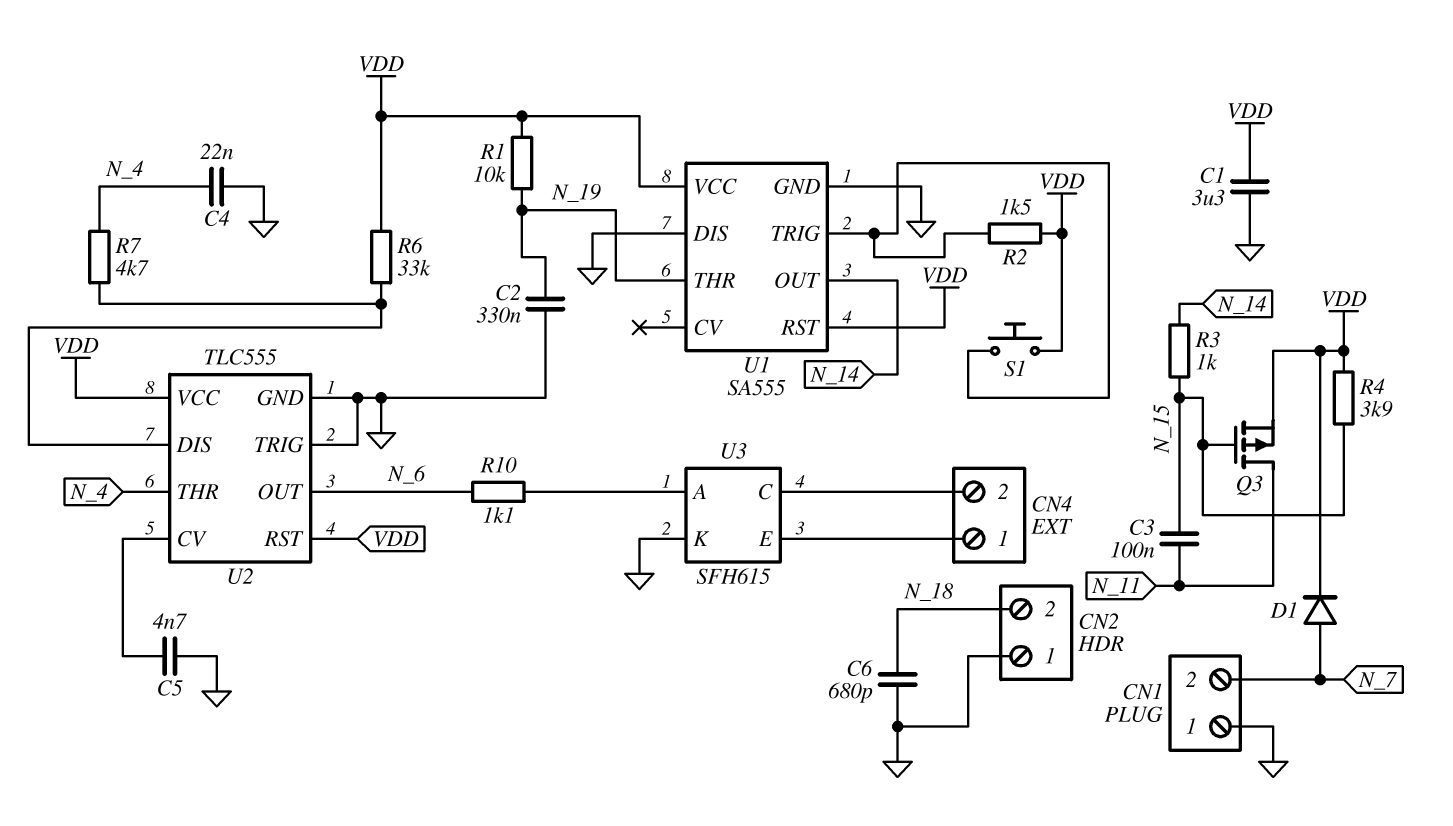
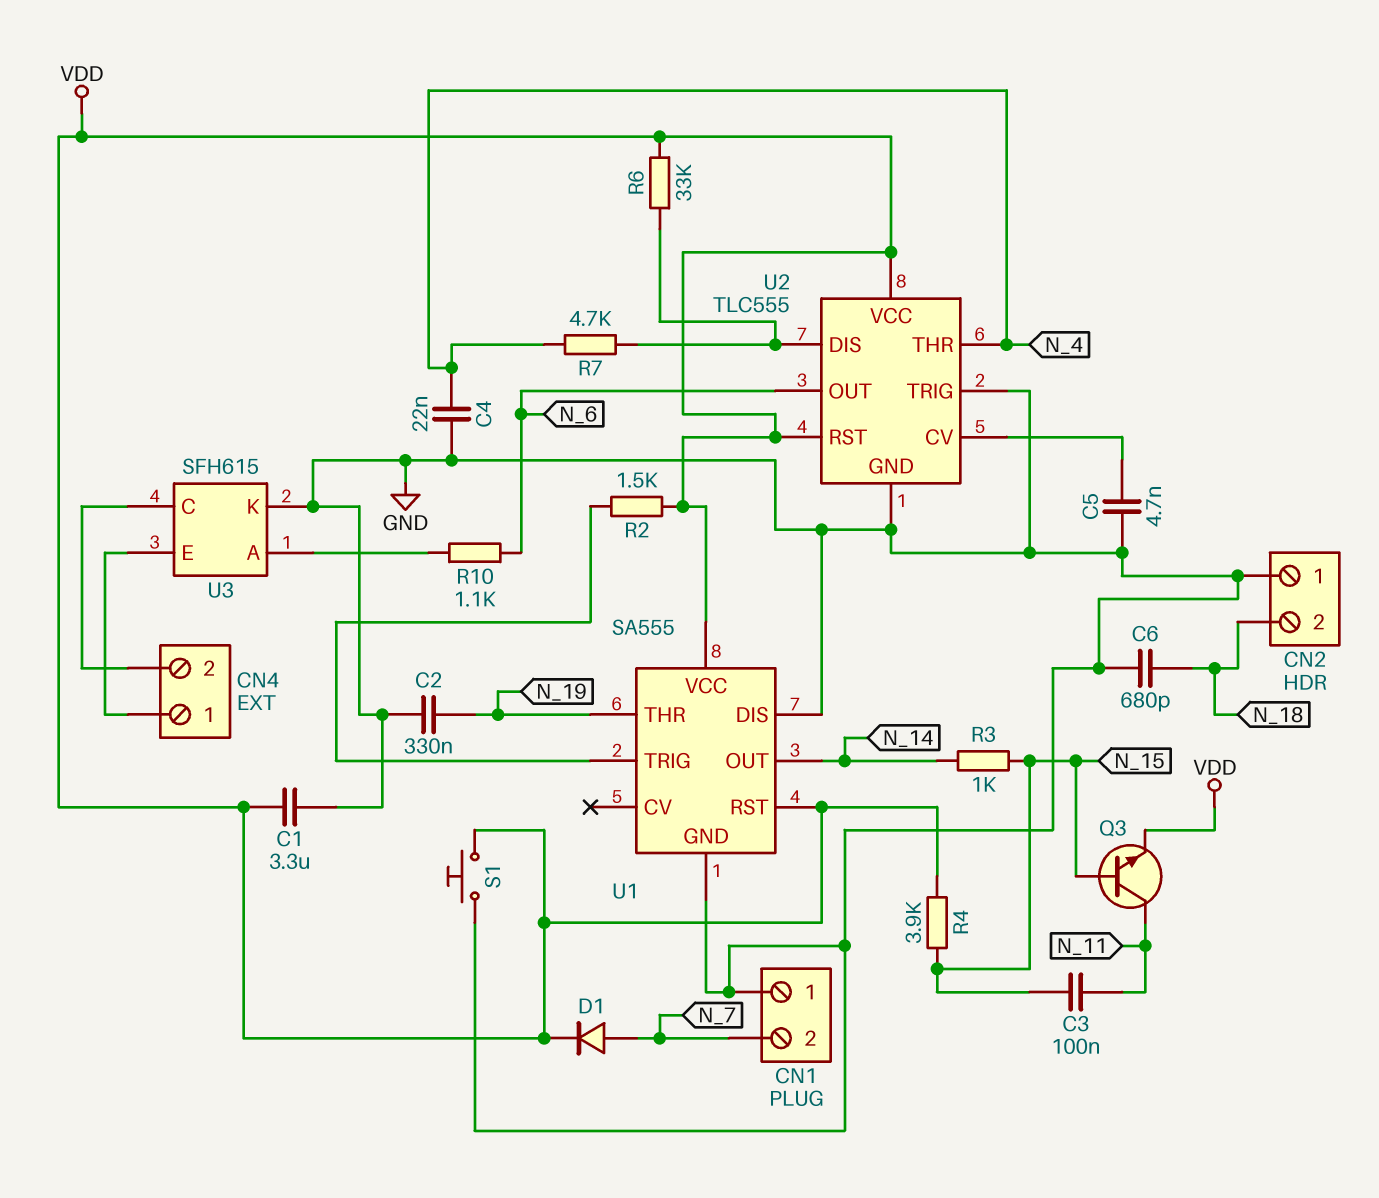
Q3: PMOS (G N_15, D N_11, S VDD) -> NPN (B N_15, C N_11, E VDD)
R1: 10k (N_19, VDD) -> none
S1: button (U1/TRIG, VDD) -> button (GND, VDD)

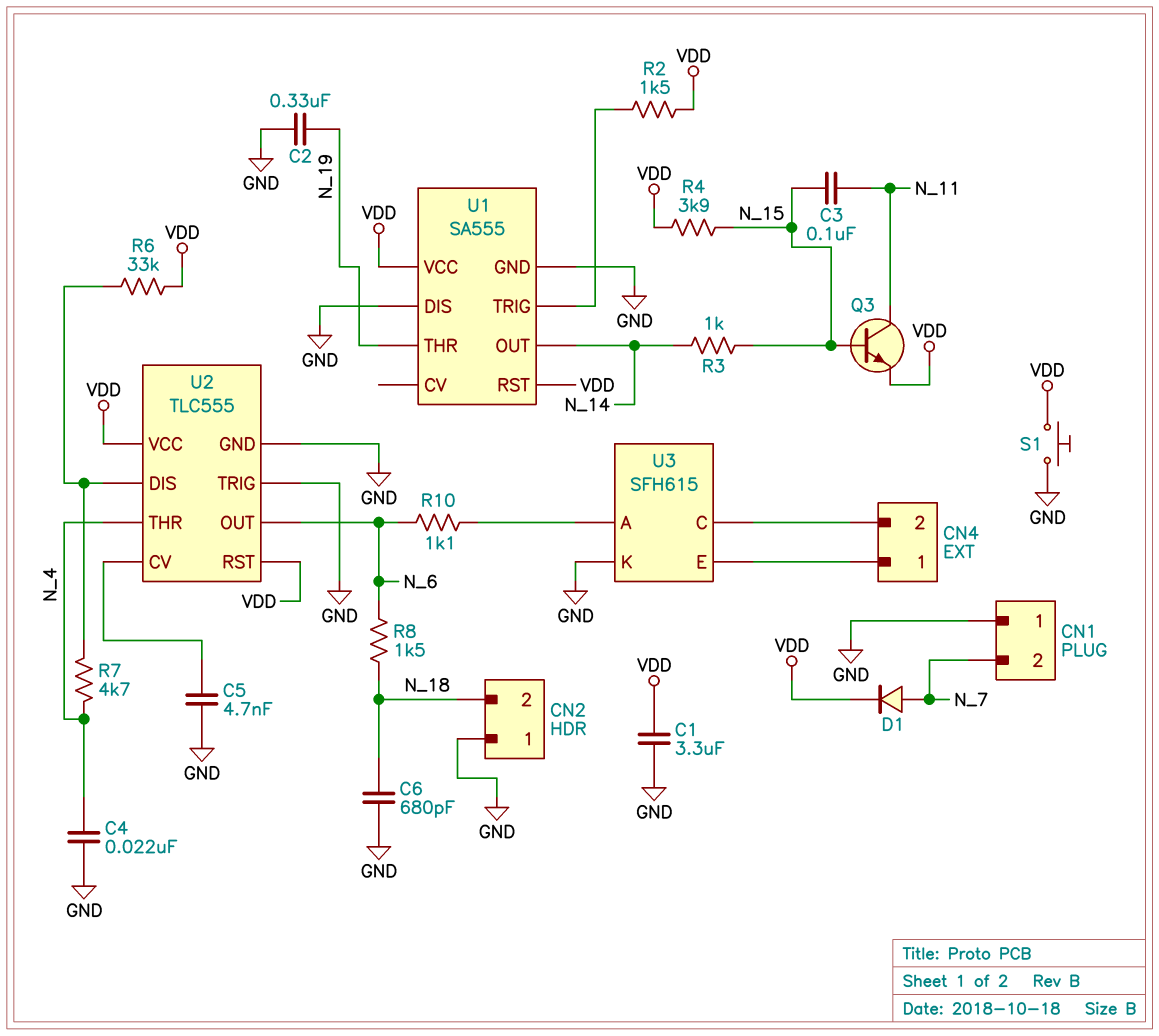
R8: none -> 1.5k (N_6, N_18)

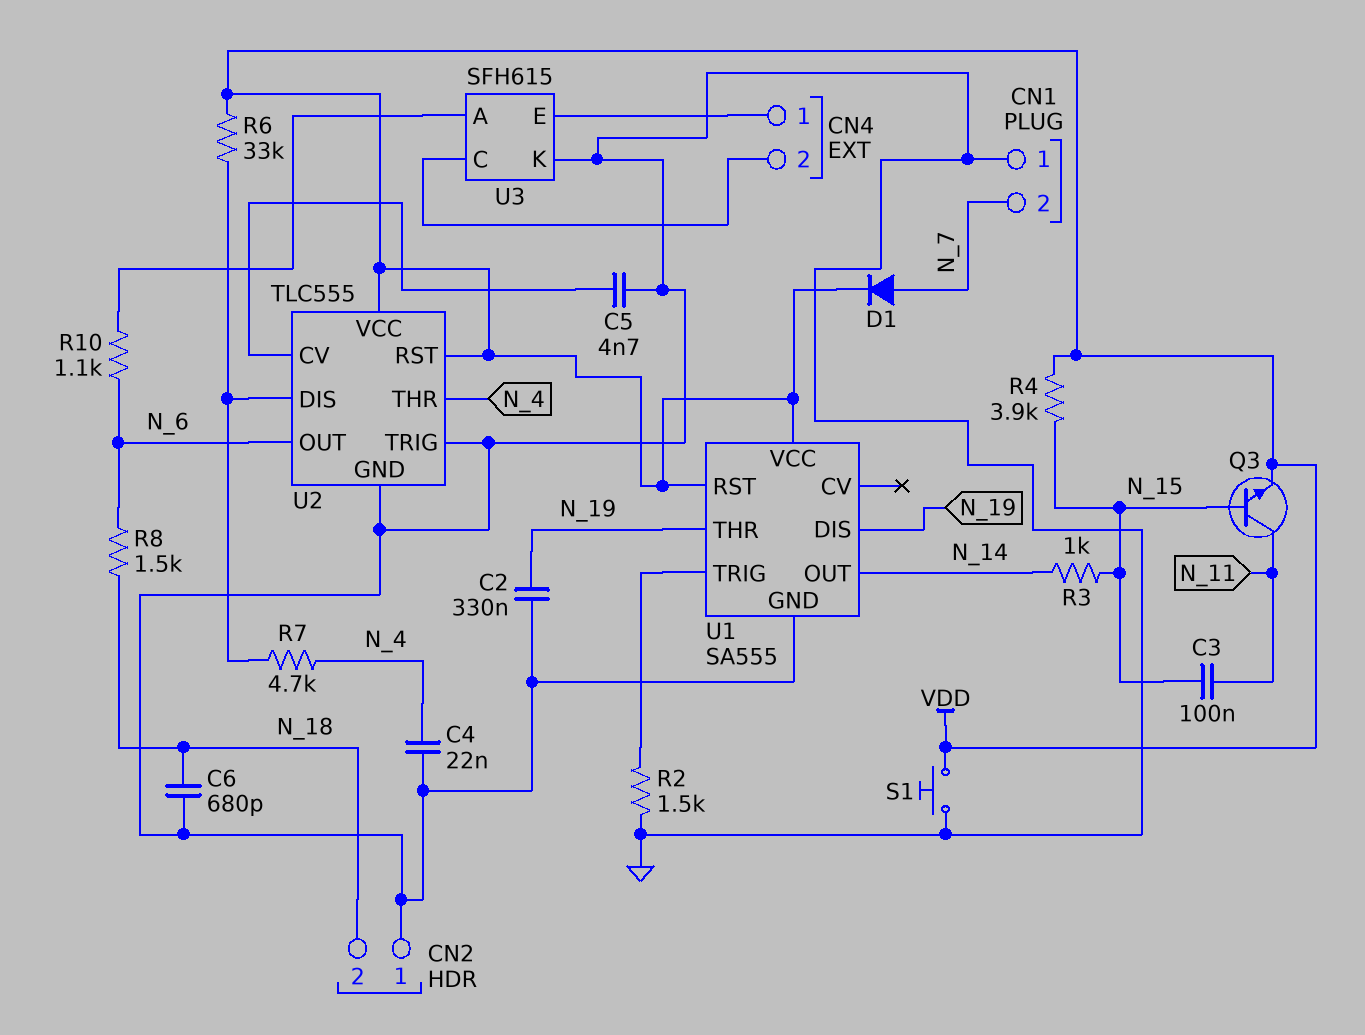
C1: 3.3uF (GND, VDD) -> none
R2: 1.5k (U1/TRIG, VDD) -> 1.5k (GND, U1/TRIG)
U1 pin DIS: GND -> N_19

